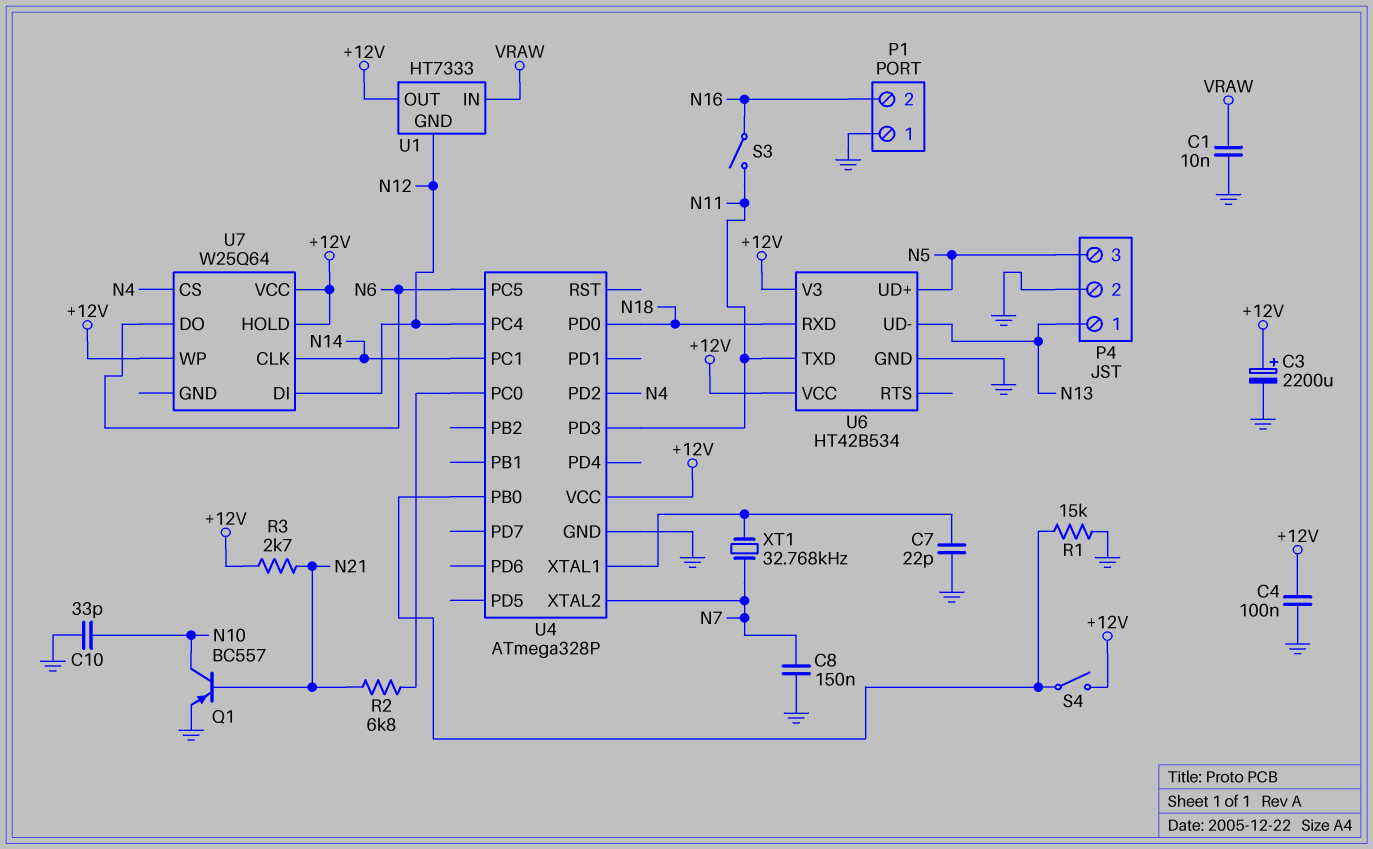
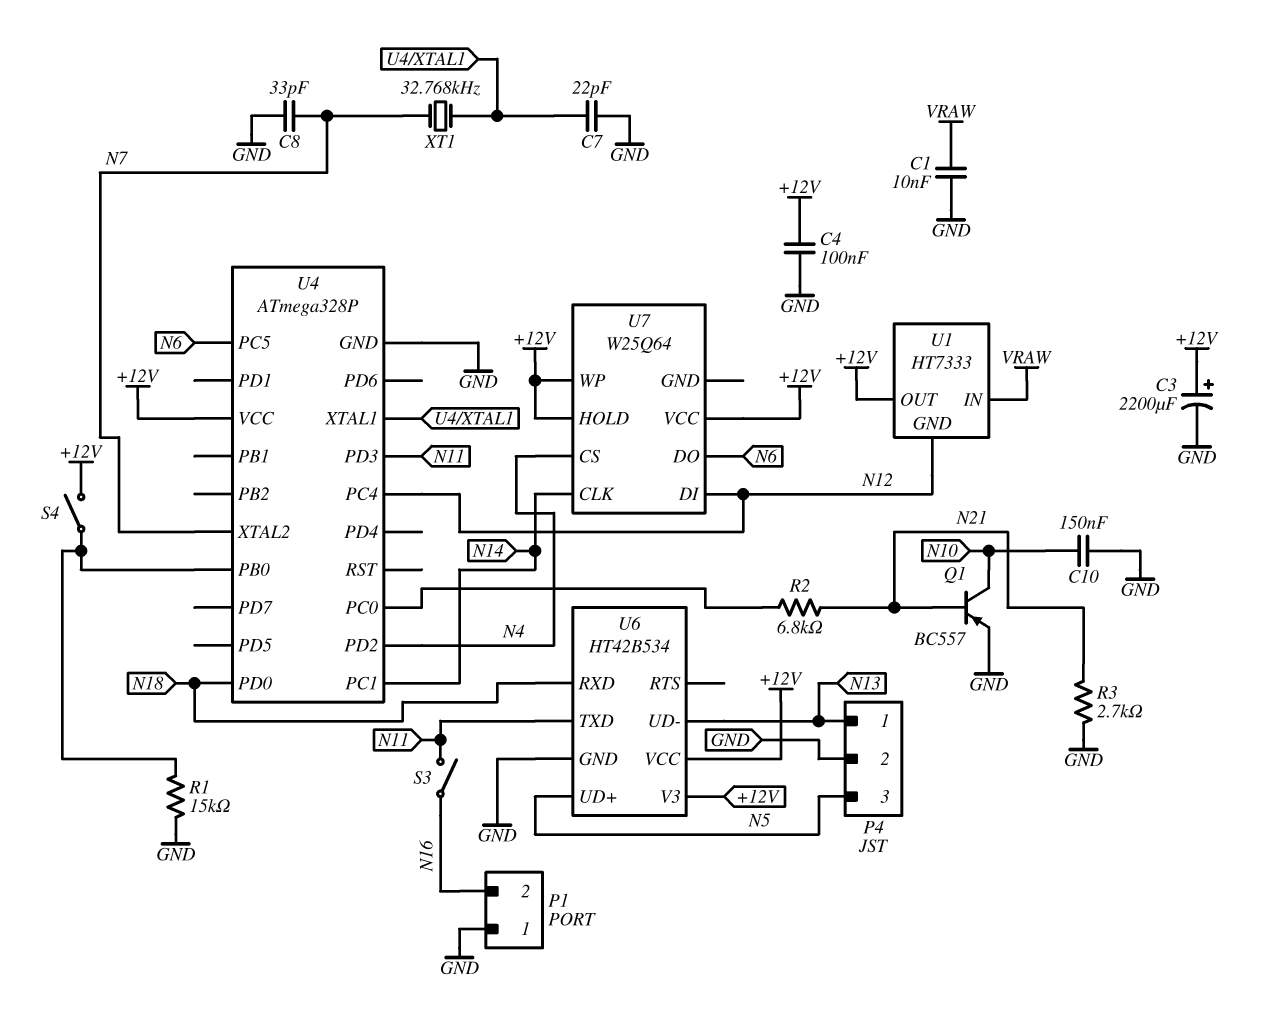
C8: 150nF (GND, N7) -> 33pF (GND, N7)
C10: 33pF (GND, N10) -> 150nF (GND, N10)
R3: 2.7k (+12V, N21) -> 2.7k (GND, N21)

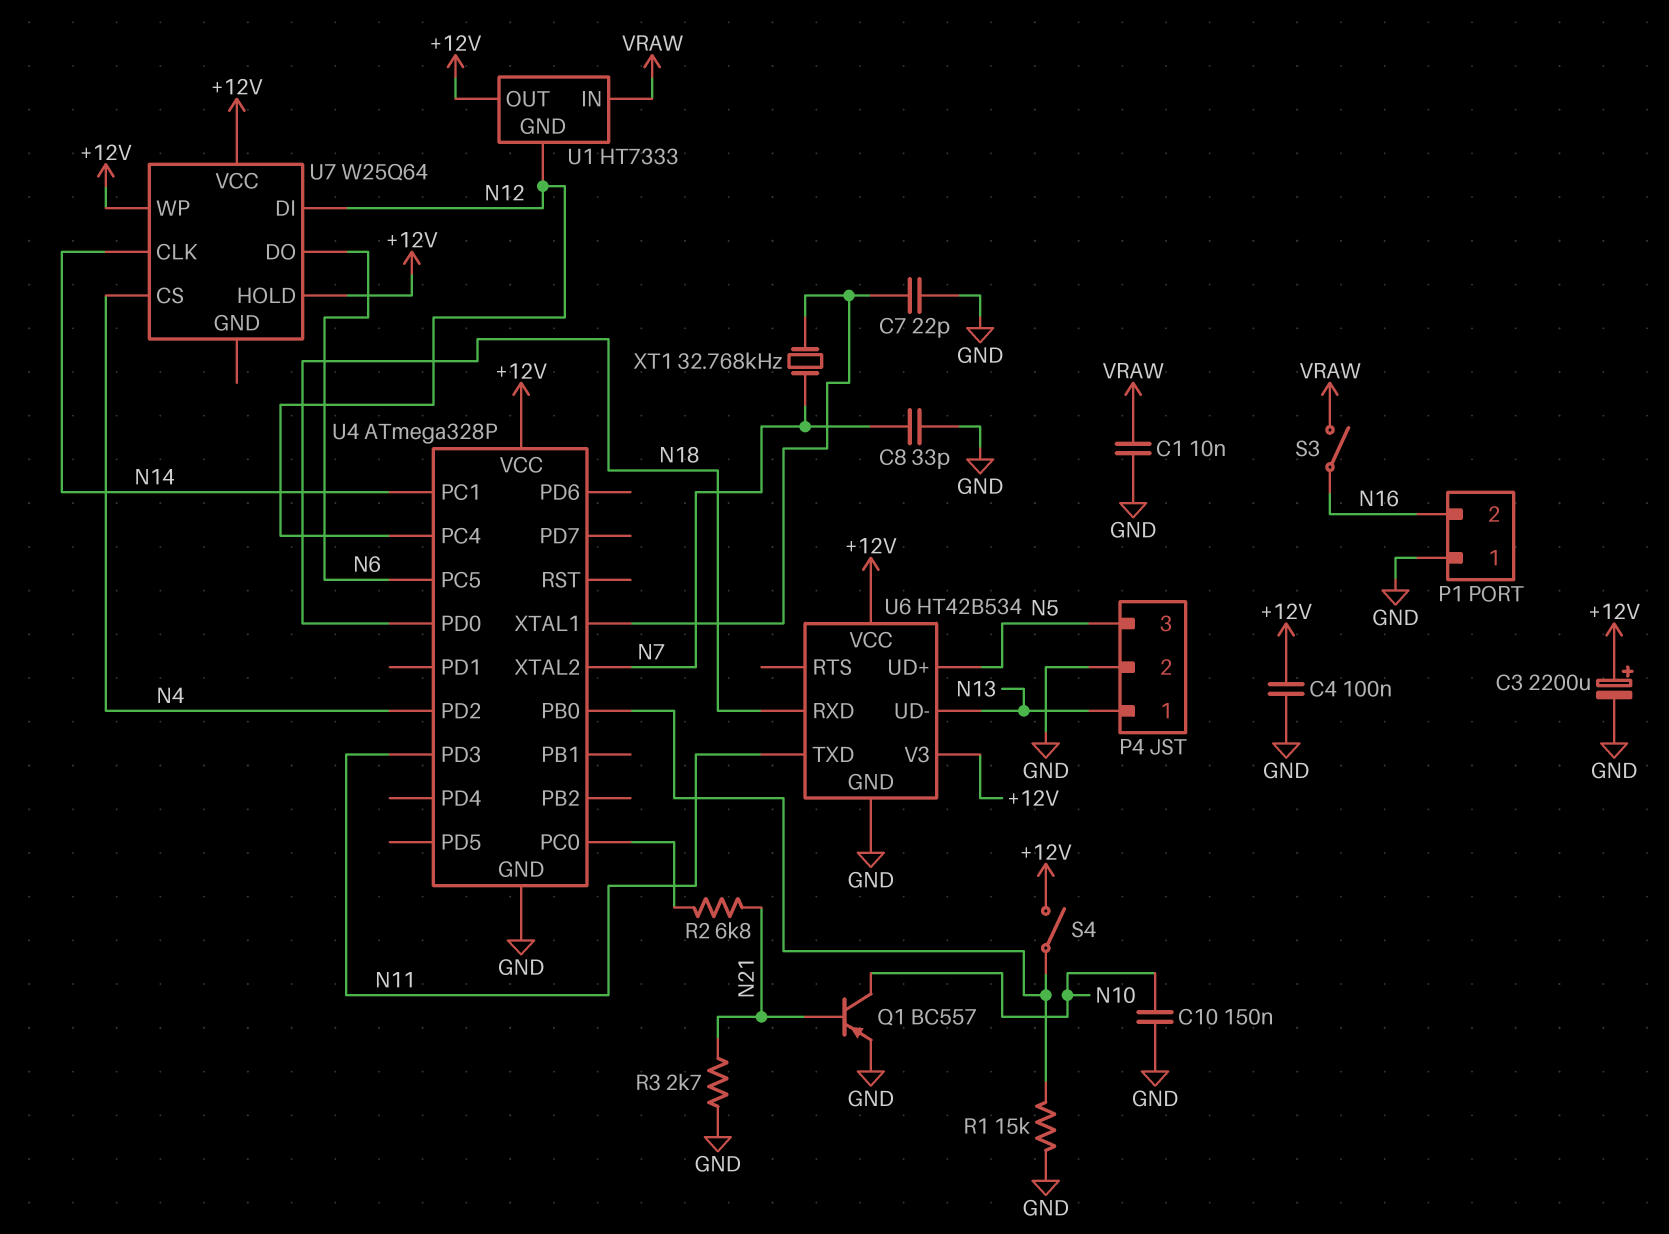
S3: switch (N11, N16) -> switch (N16, VRAW)

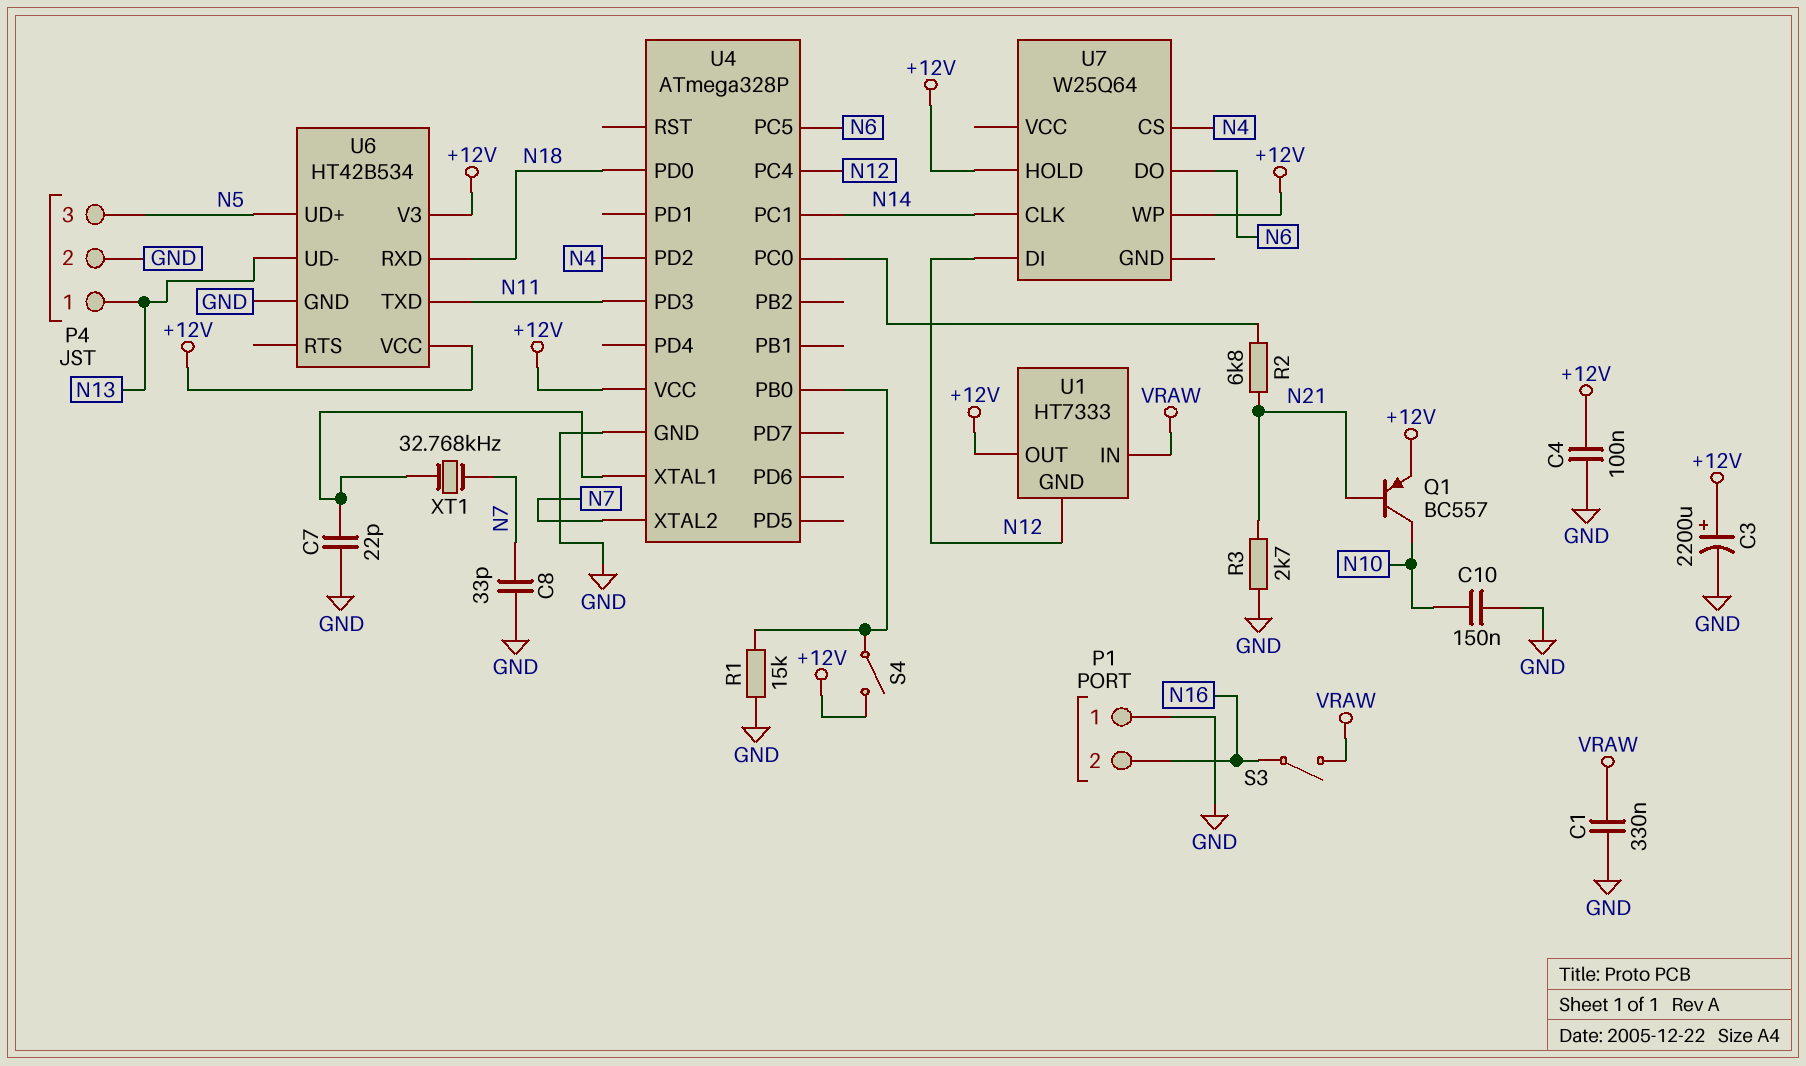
C1: 10nF (GND, VRAW) -> 330nF (GND, VRAW)
Q1: PNP BC557 (B N21, C N10, E GND) -> PNP BC557 (B N21, C N10, E +12V)
U7 pin VCC: +12V -> none

